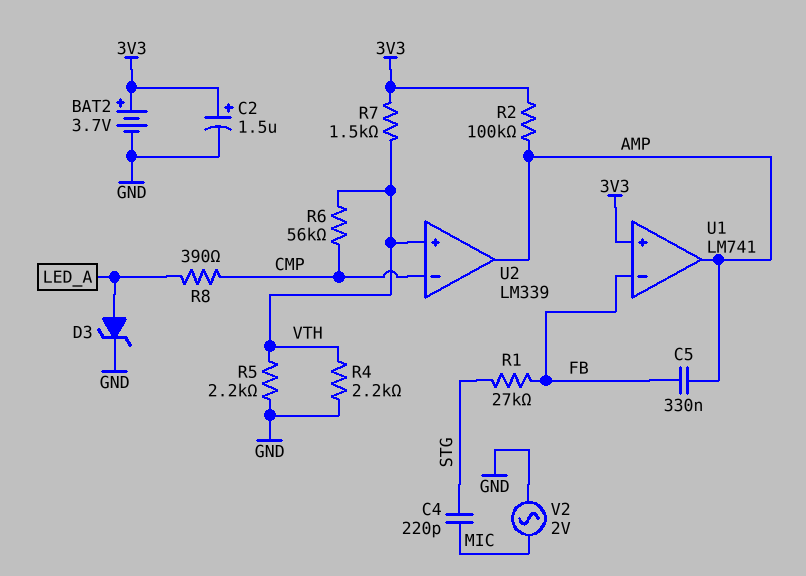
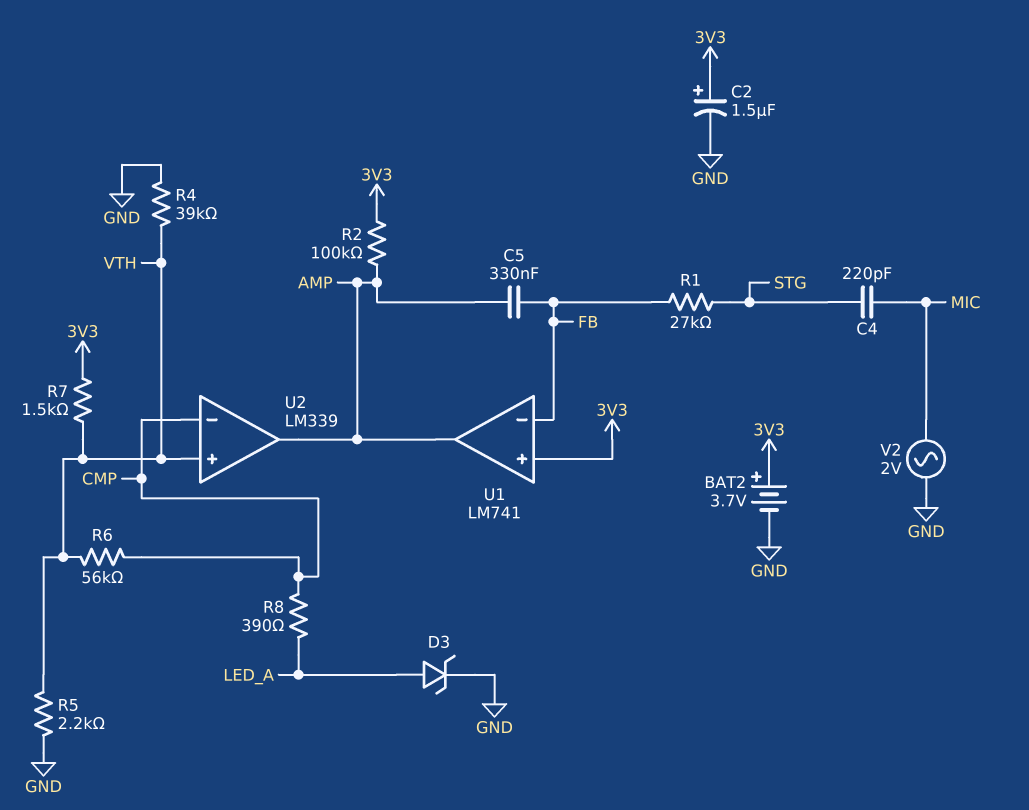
R4: 2.2k (GND, VTH) -> 39k (GND, VTH)

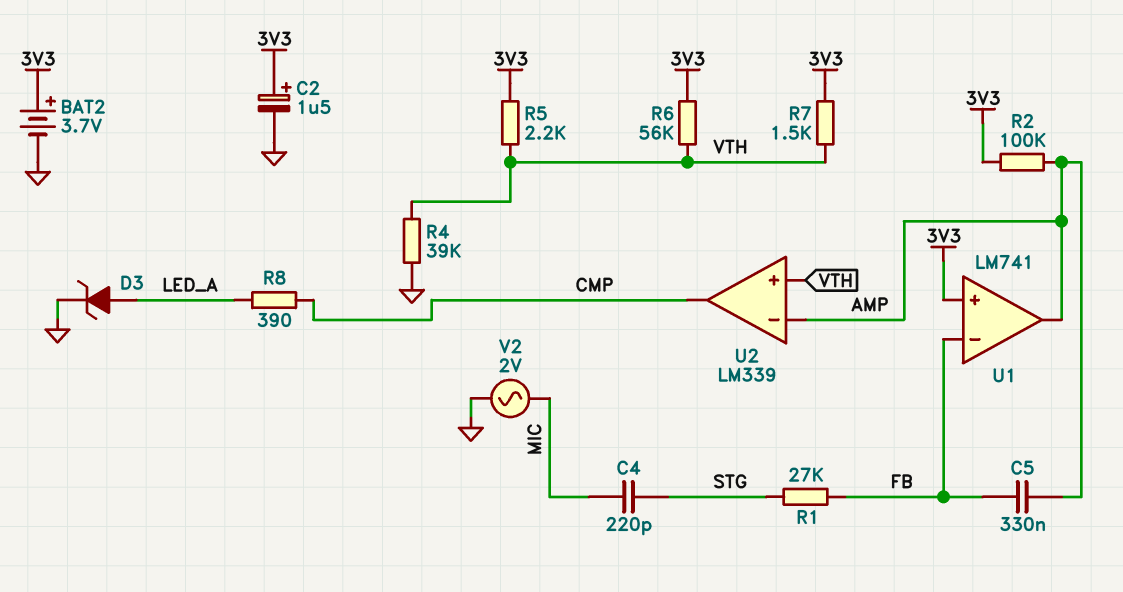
R5: 2.2k (GND, VTH) -> 2.2k (3V3, VTH)
R6: 56k (CMP, VTH) -> 56k (3V3, VTH)
U2 pin in-: CMP -> AMP
U2 pin out: AMP -> CMP

